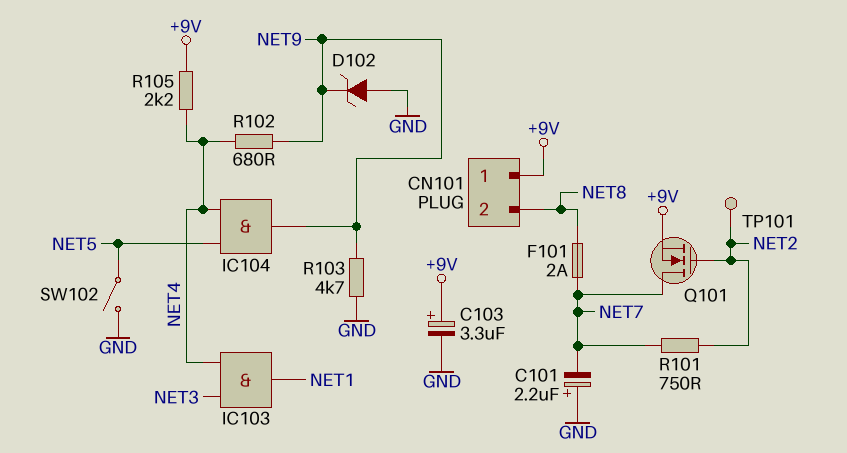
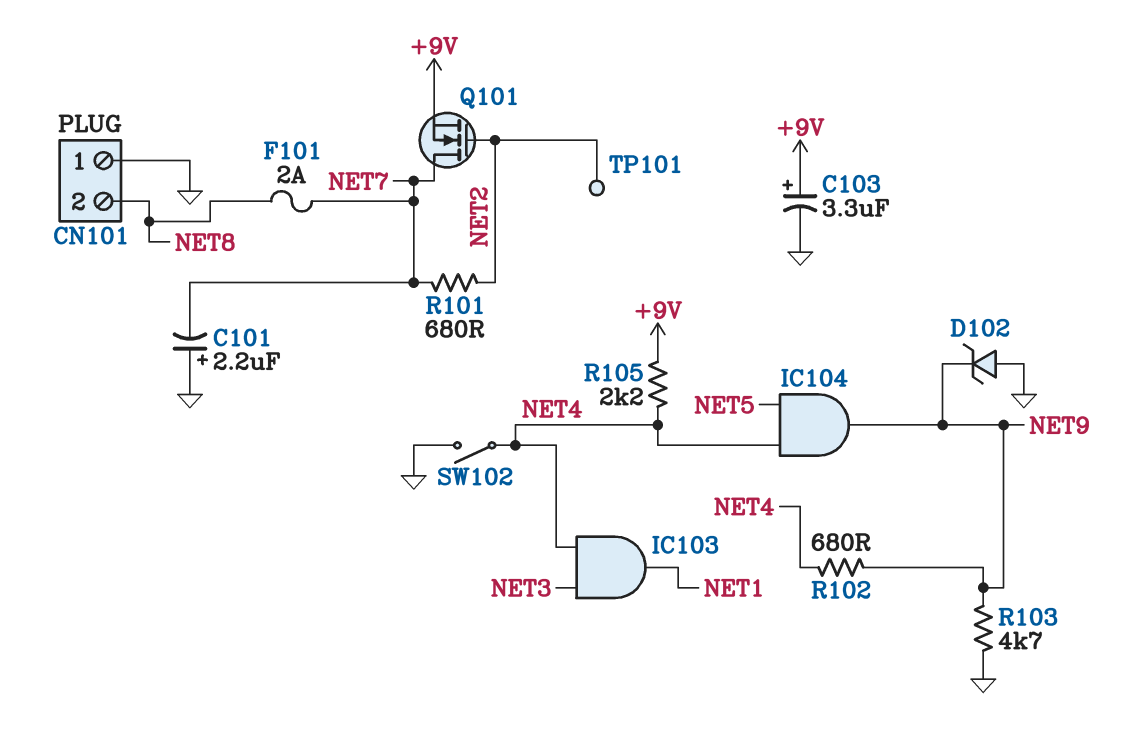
CN101 pin 1: +9V -> GND
R101: 750 (NET2, NET7) -> 680 (NET2, NET7)
SW102: switch (GND, NET5) -> switch (GND, NET4)

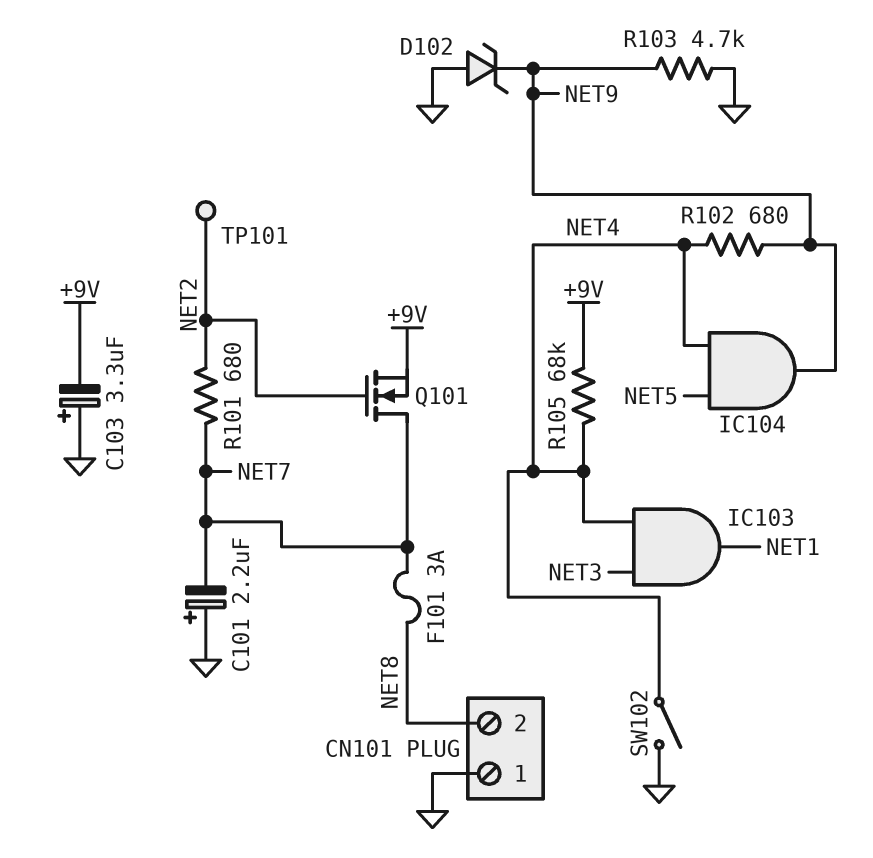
C103: 3.3uF (plus +9V, minus GND) -> 3.3uF (plus GND, minus +9V)
F101: 2A (NET7, NET8) -> 3A (NET7, NET8)
R105: 2.2k (+9V, NET4) -> 68k (+9V, NET4)

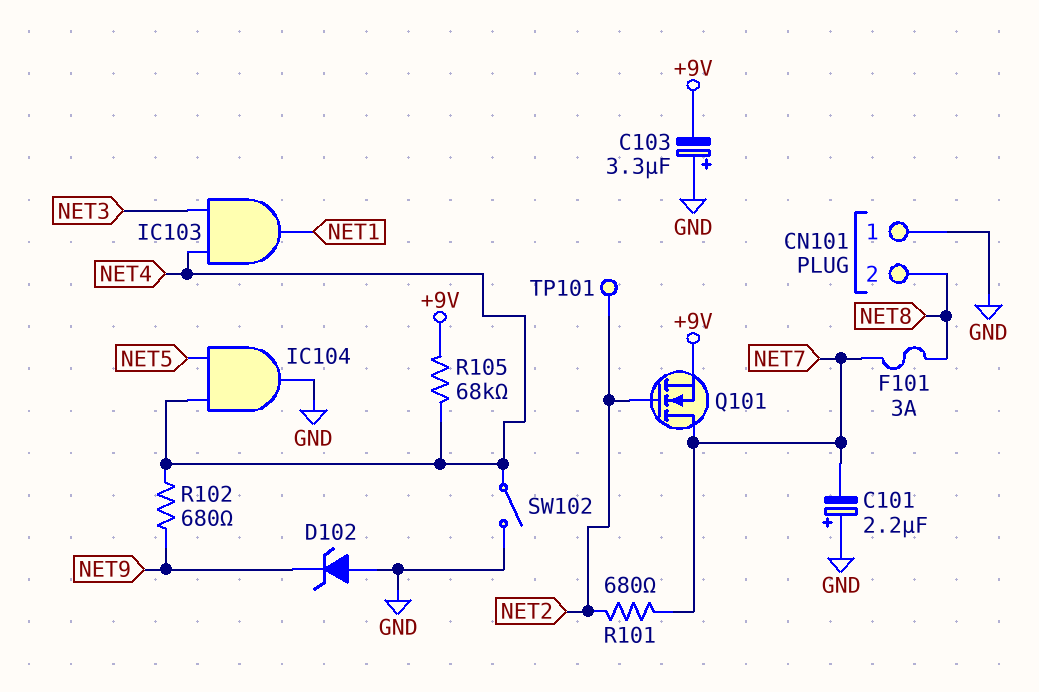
IC104: AND (in NET4, in NET5, out NET9) -> AND (in NET4, in NET5, out GND)
R103: 4.7k (GND, NET9) -> none

